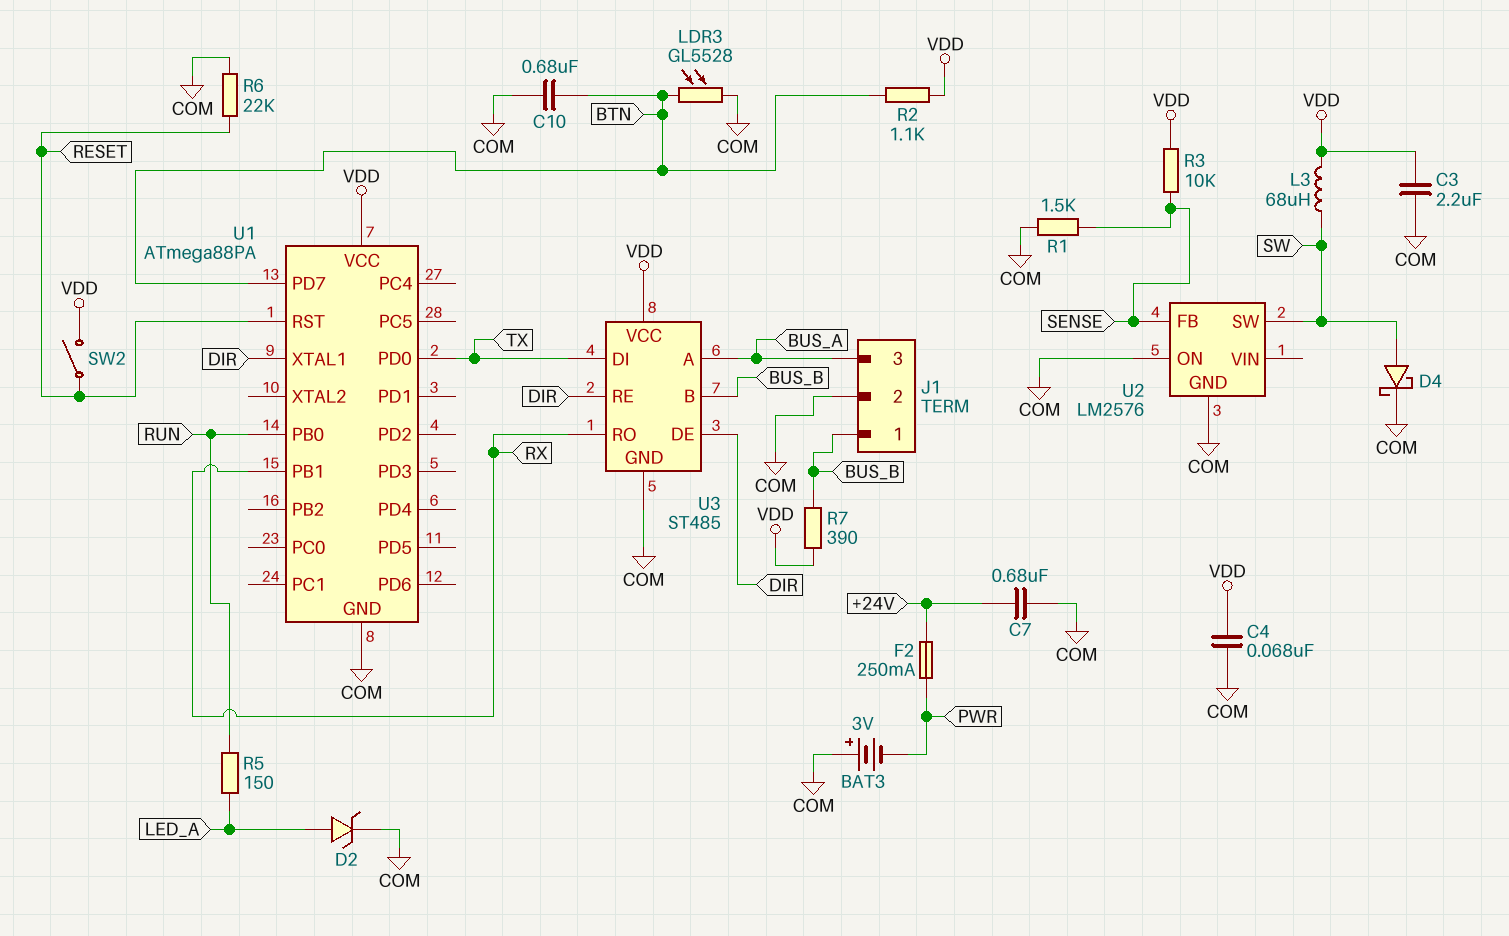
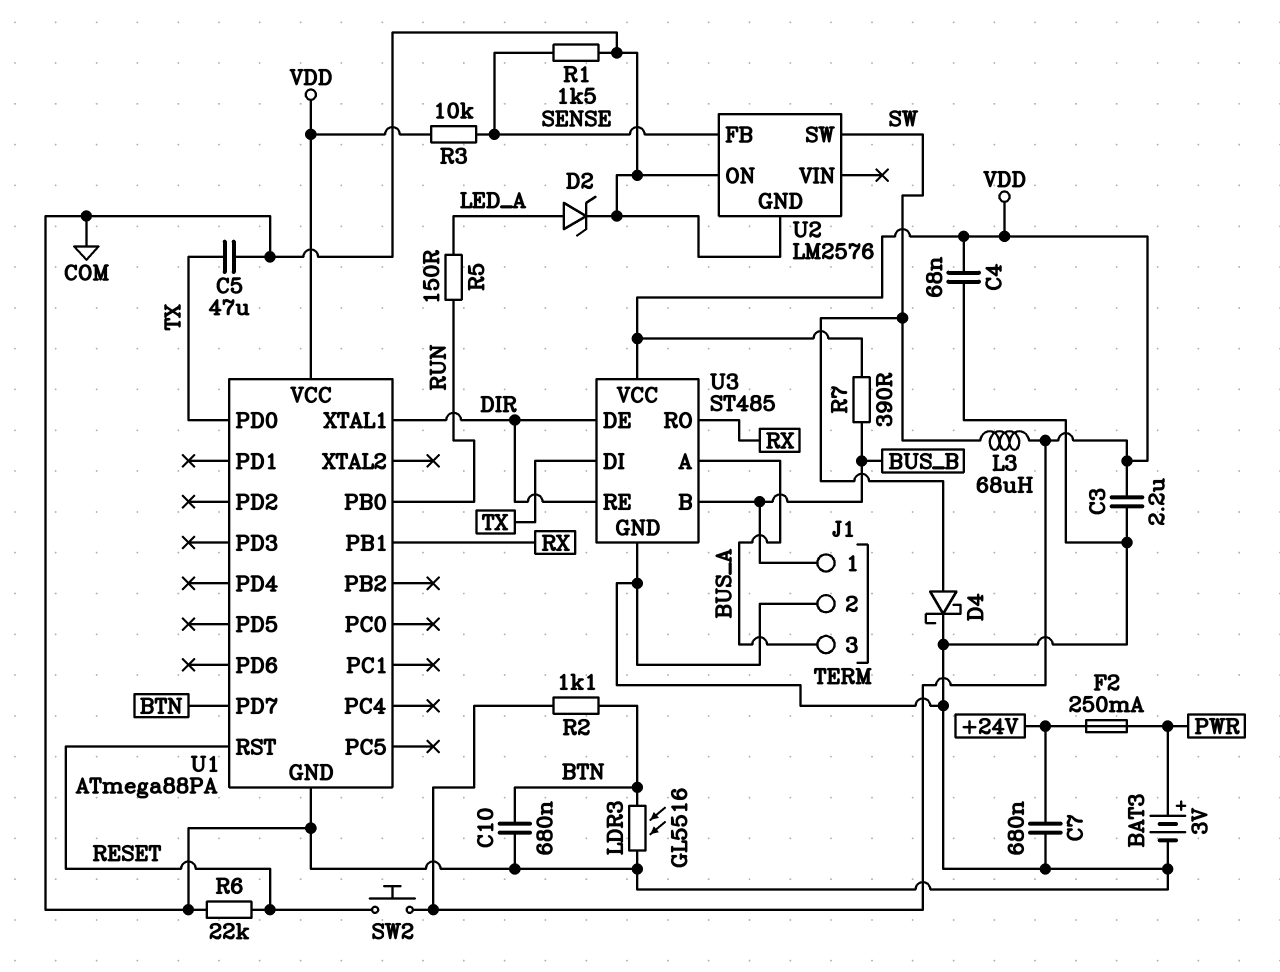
BAT3: 3V (plus COM, minus PWR) -> 3V (plus PWR, minus COM)
C5: none -> 47uF (COM, TX)
LDR3: GL5528 (BTN, COM) -> GL5516 (BTN, COM)
SW2: switch (RESET, VDD) -> button (RESET, VDD)

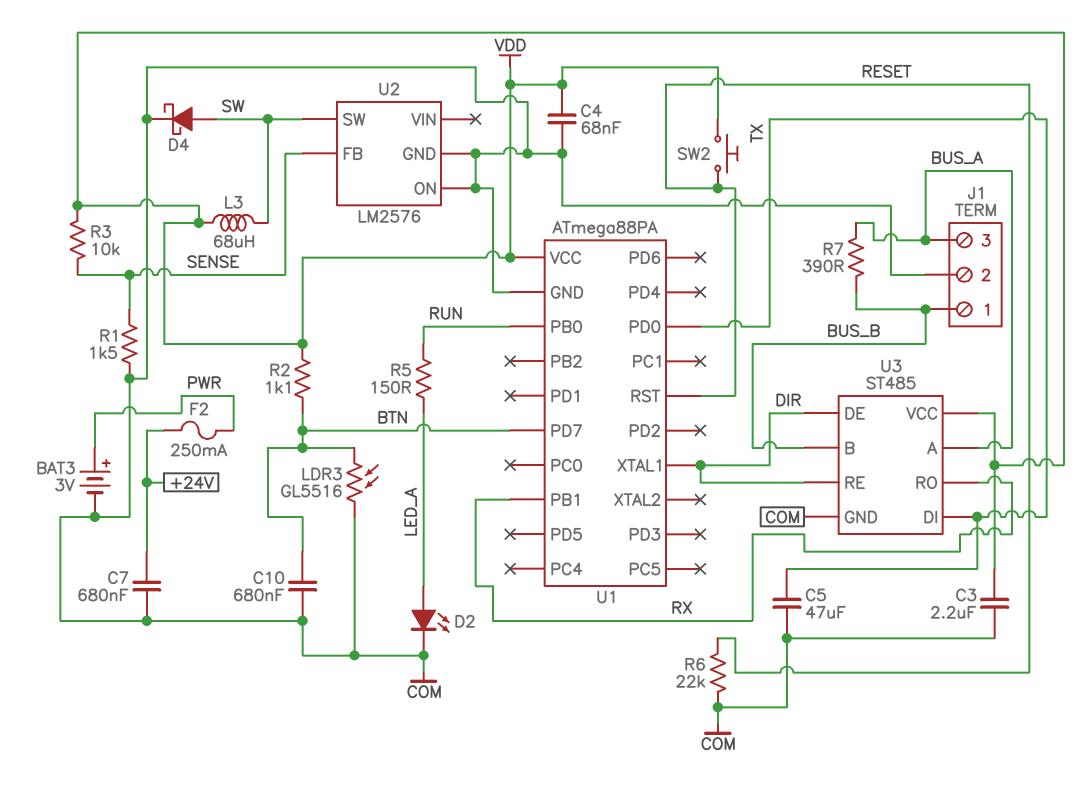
D2: zener (A LED_A, K COM) -> LED (A LED_A, K COM)
R7: 390 (BUS_B, VDD) -> 390 (BUS_A, BUS_B)

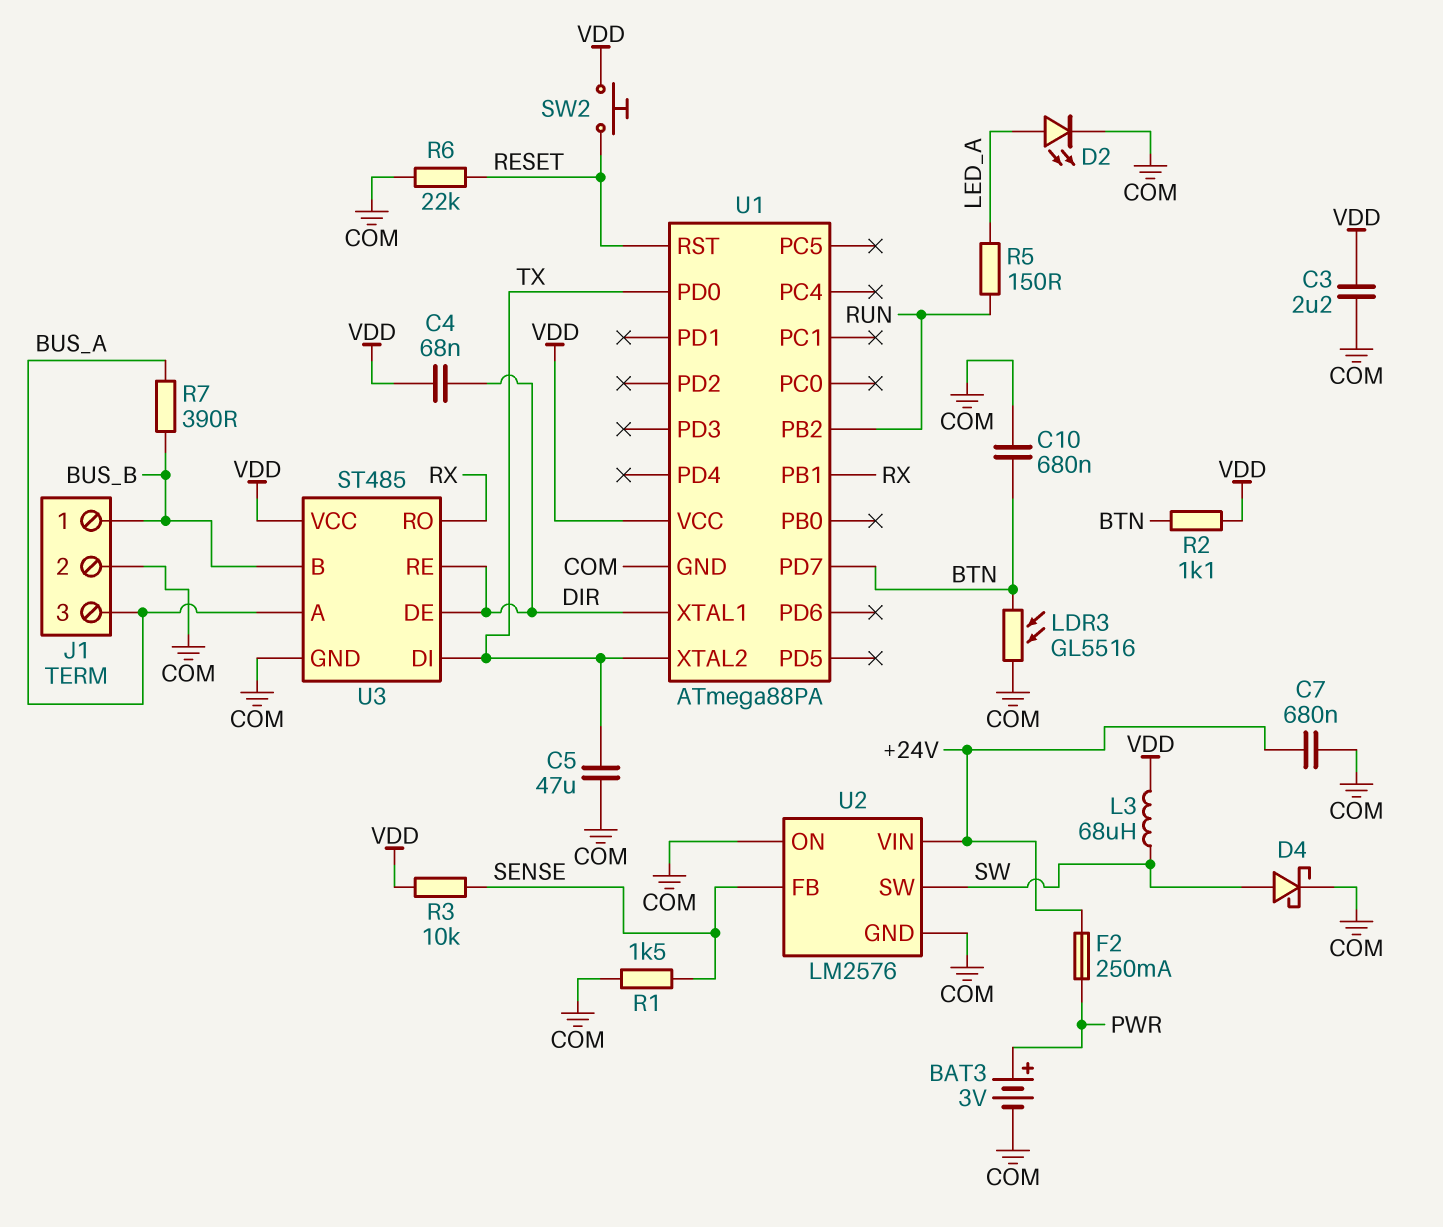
C4: 68nF (COM, VDD) -> 68nF (DIR, VDD)
U1 pin PB0: RUN -> none
U1 pin PB2: none -> RUN
U1 pin XTAL2: none -> TX
U2 pin VIN: none -> +24V

